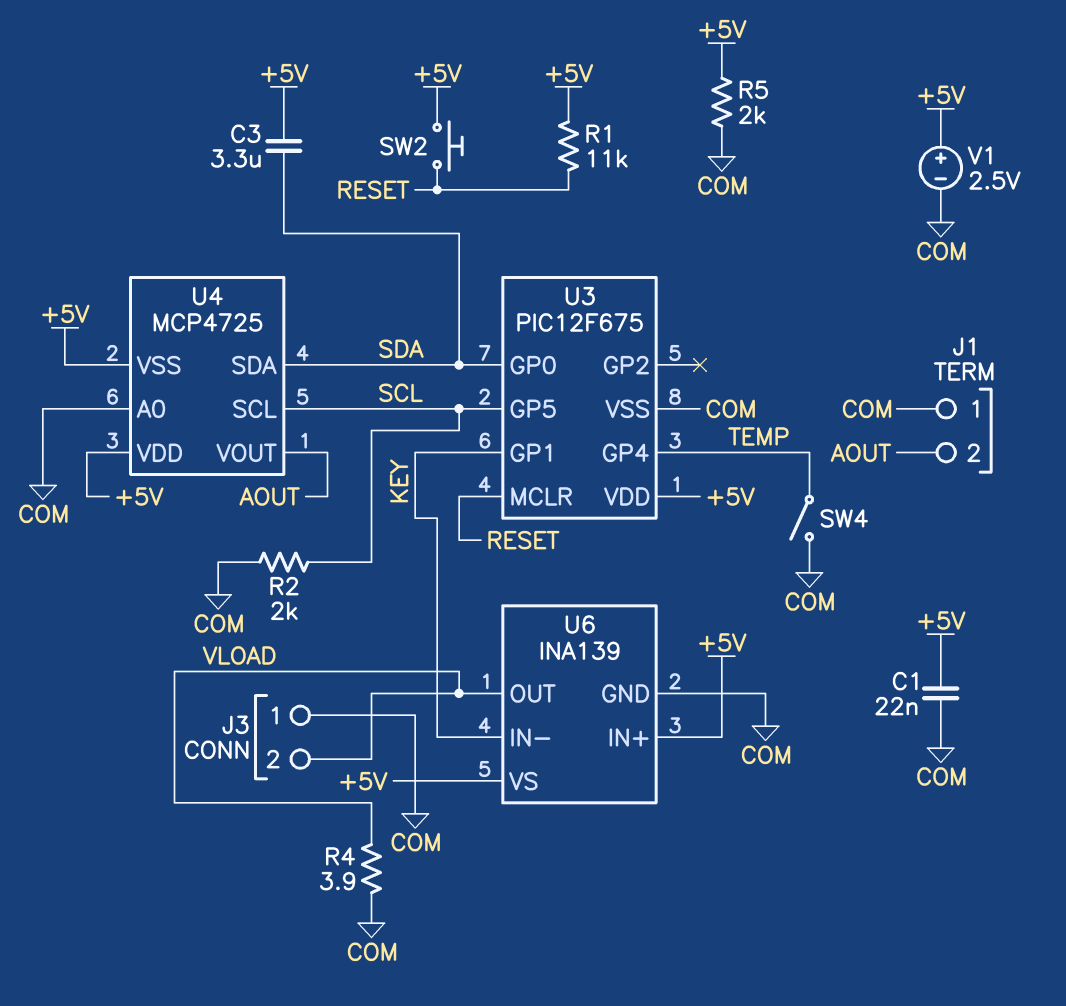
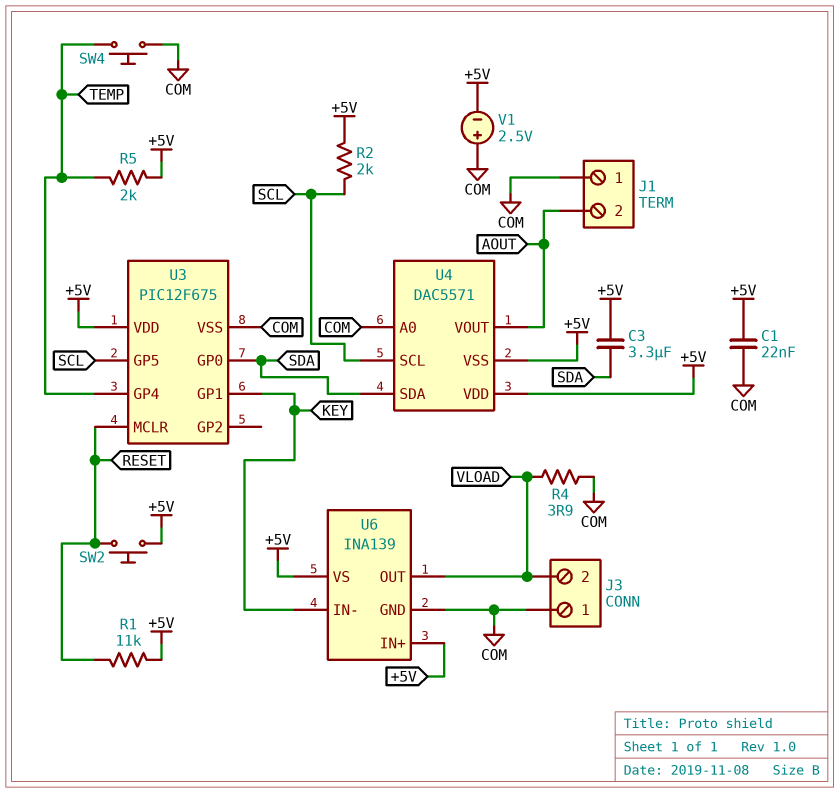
R2: 2k (COM, SCL) -> 2k (+5V, SCL)
R5: 2k (+5V, COM) -> 2k (+5V, TEMP)
SW4: switch (COM, TEMP) -> button (COM, TEMP)
U4: MCP4725 -> DAC5571
V1: 2.5V (plus +5V, minus COM) -> 2.5V (plus COM, minus +5V)

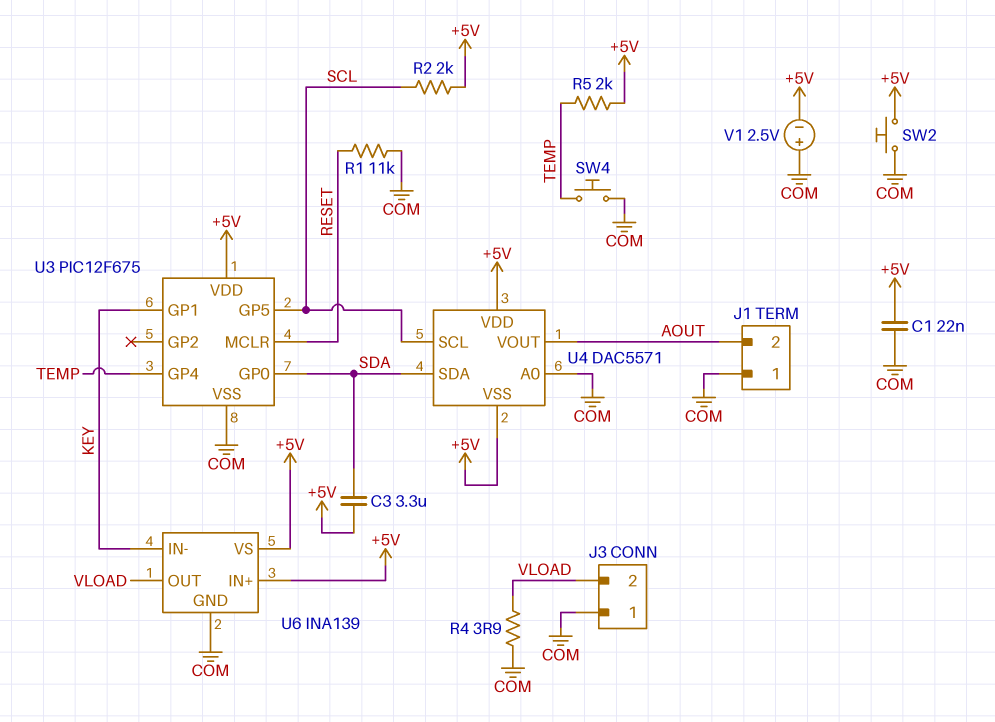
R1: 11k (+5V, RESET) -> 11k (COM, RESET)
SW2: button (+5V, RESET) -> button (+5V, COM)

